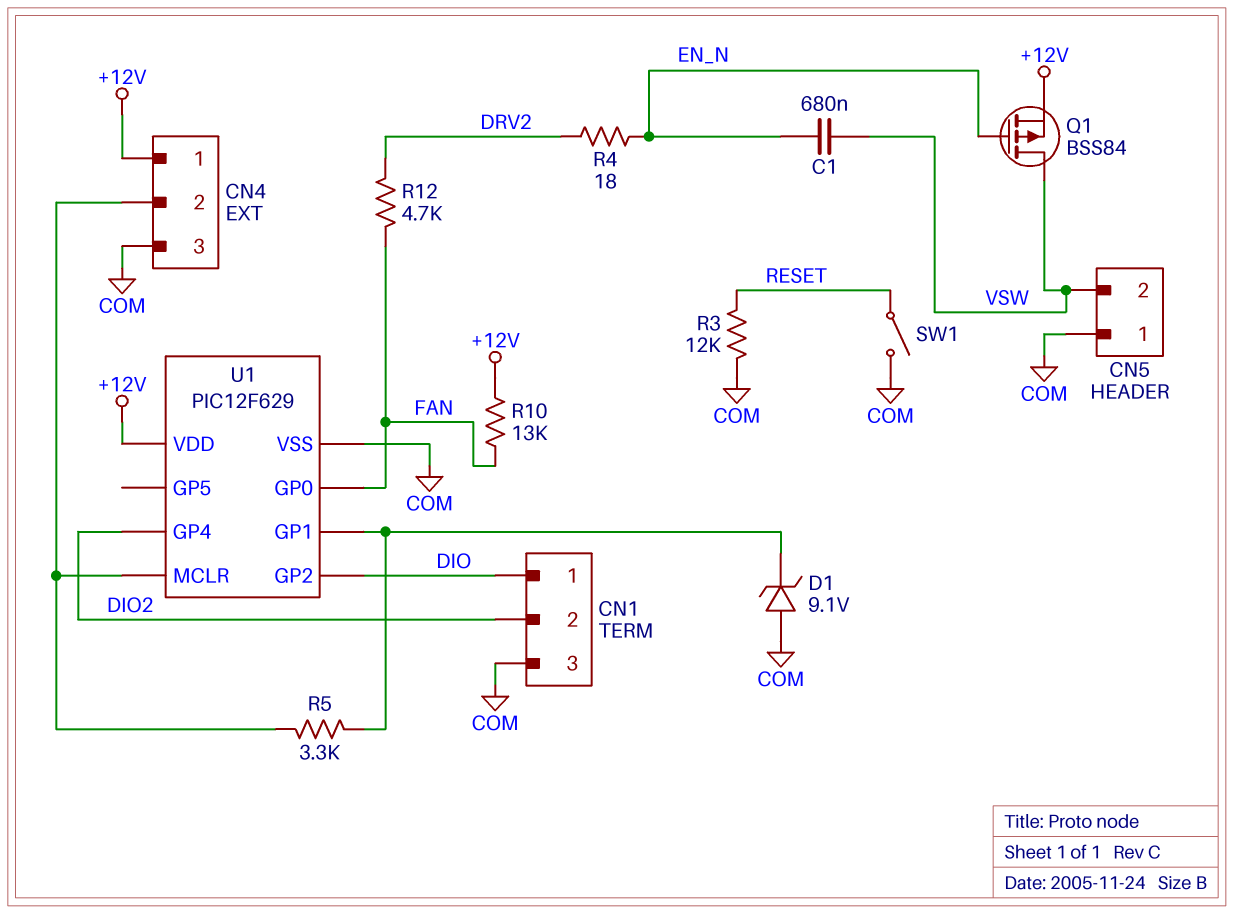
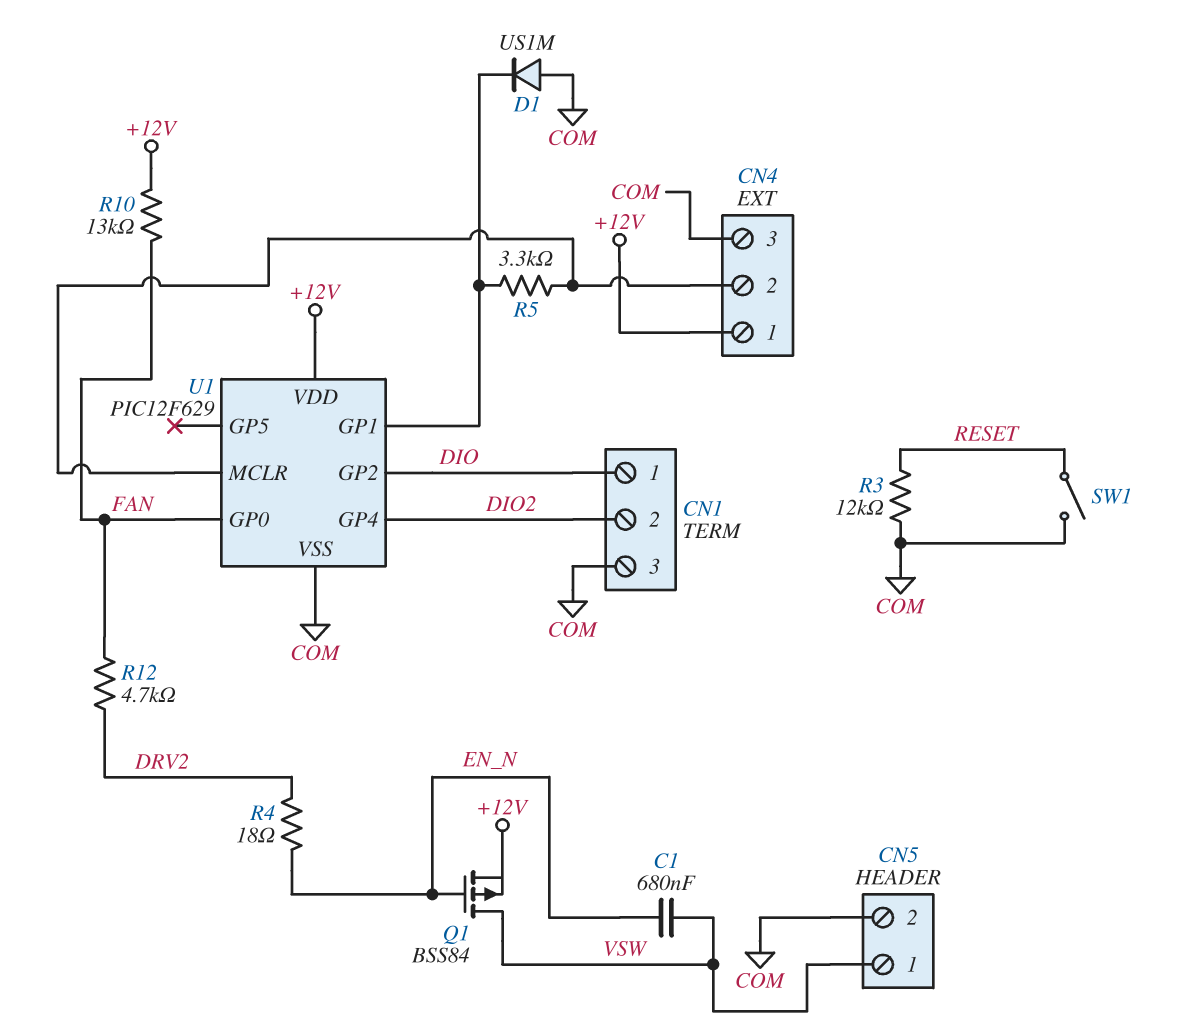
CN5 pin 1: COM -> VSW
CN5 pin 2: VSW -> COM
D1: zener 9.1V (A COM, K U1/GP1) -> diode US1M (A COM, K U1/GP1)

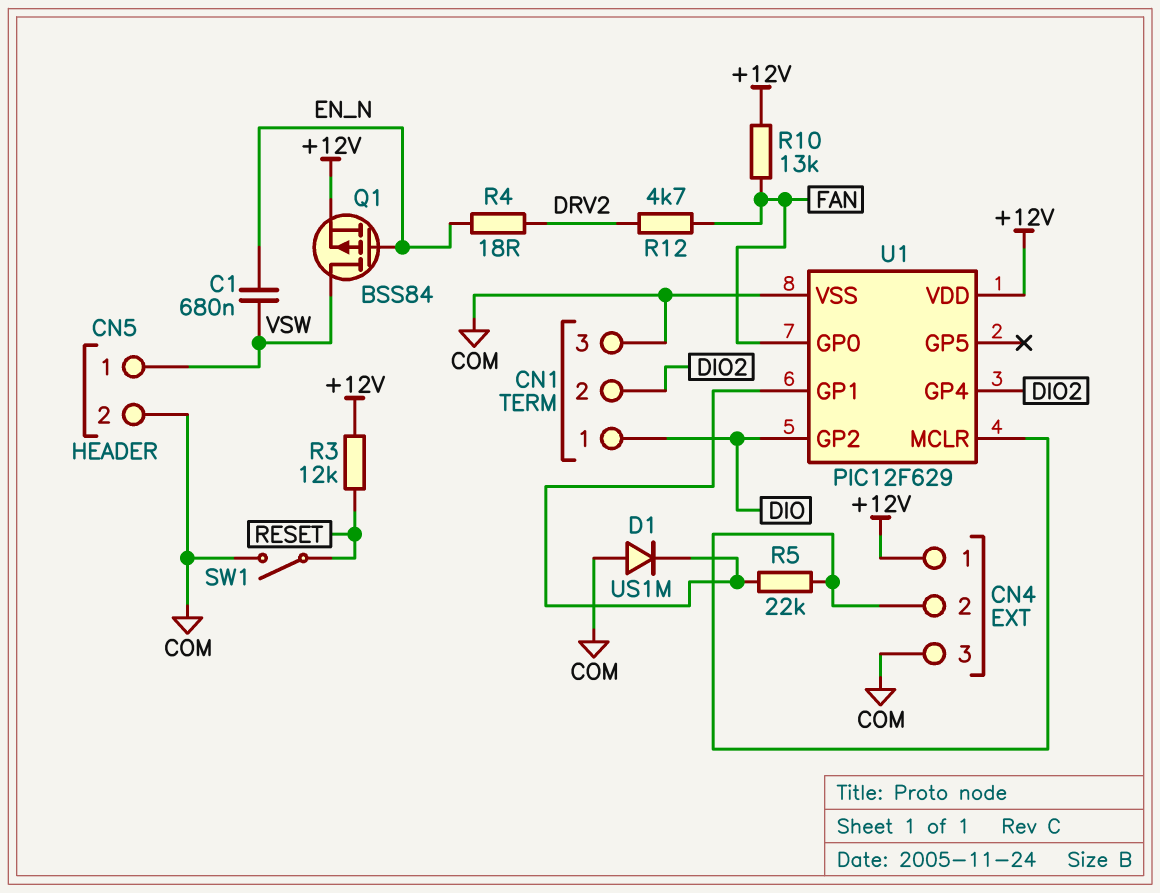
R3: 12k (COM, RESET) -> 12k (+12V, RESET)
R5: 3.3k (CN4/2, U1/GP1) -> 22k (CN4/2, U1/GP1)

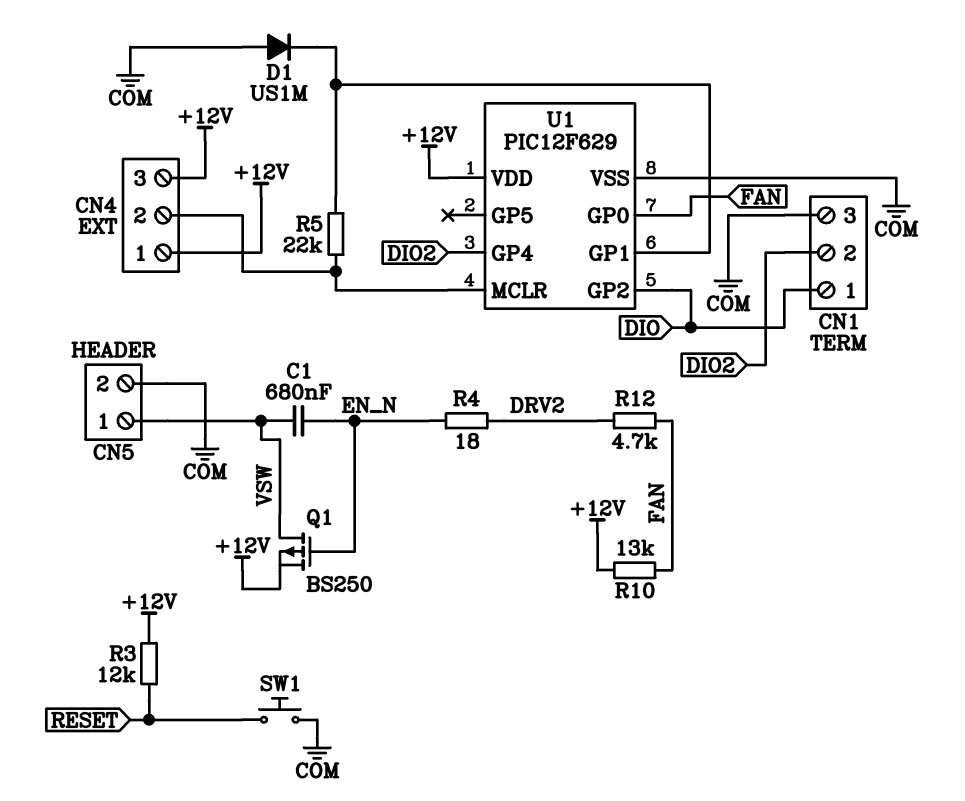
CN4 pin 3: COM -> +12V
Q1: PMOS BSS84 (G EN_N, D VSW, S +12V) -> PMOS BS250 (G EN_N, D VSW, S +12V)
SW1: switch (COM, RESET) -> button (COM, RESET)

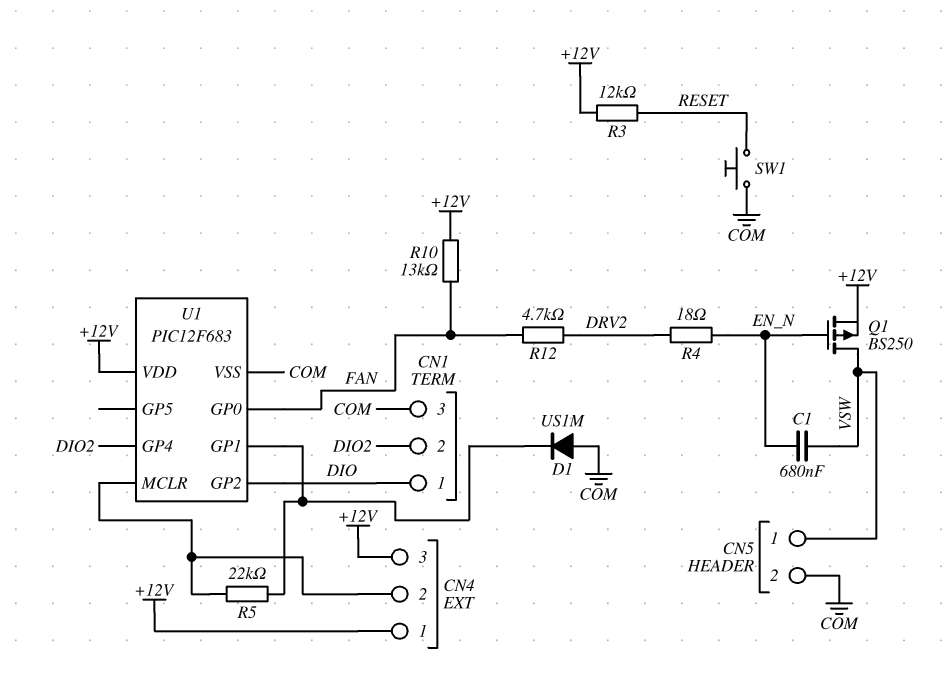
U1: PIC12F629 -> PIC12F683

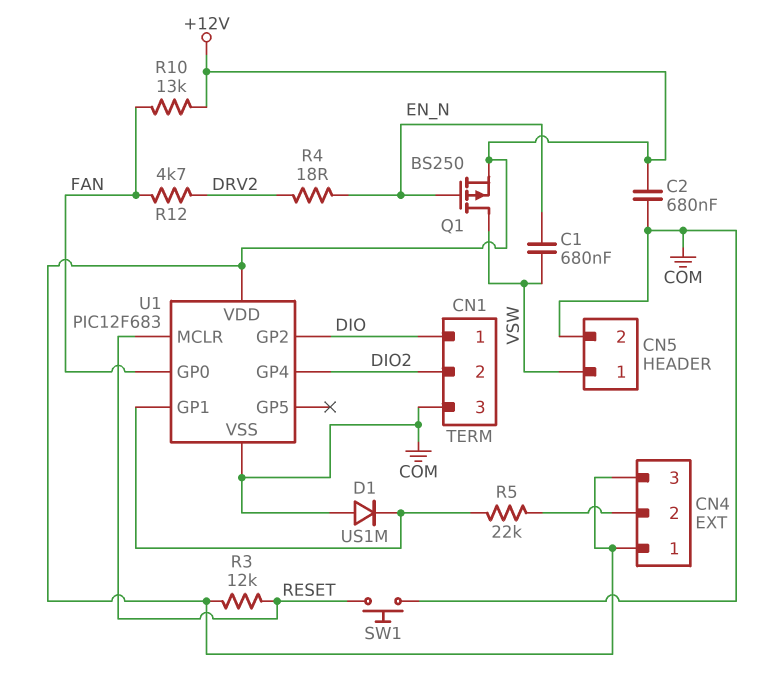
C2: none -> 680nF (+12V, COM)
U1 pin MCLR: CN4/2 -> RESET

